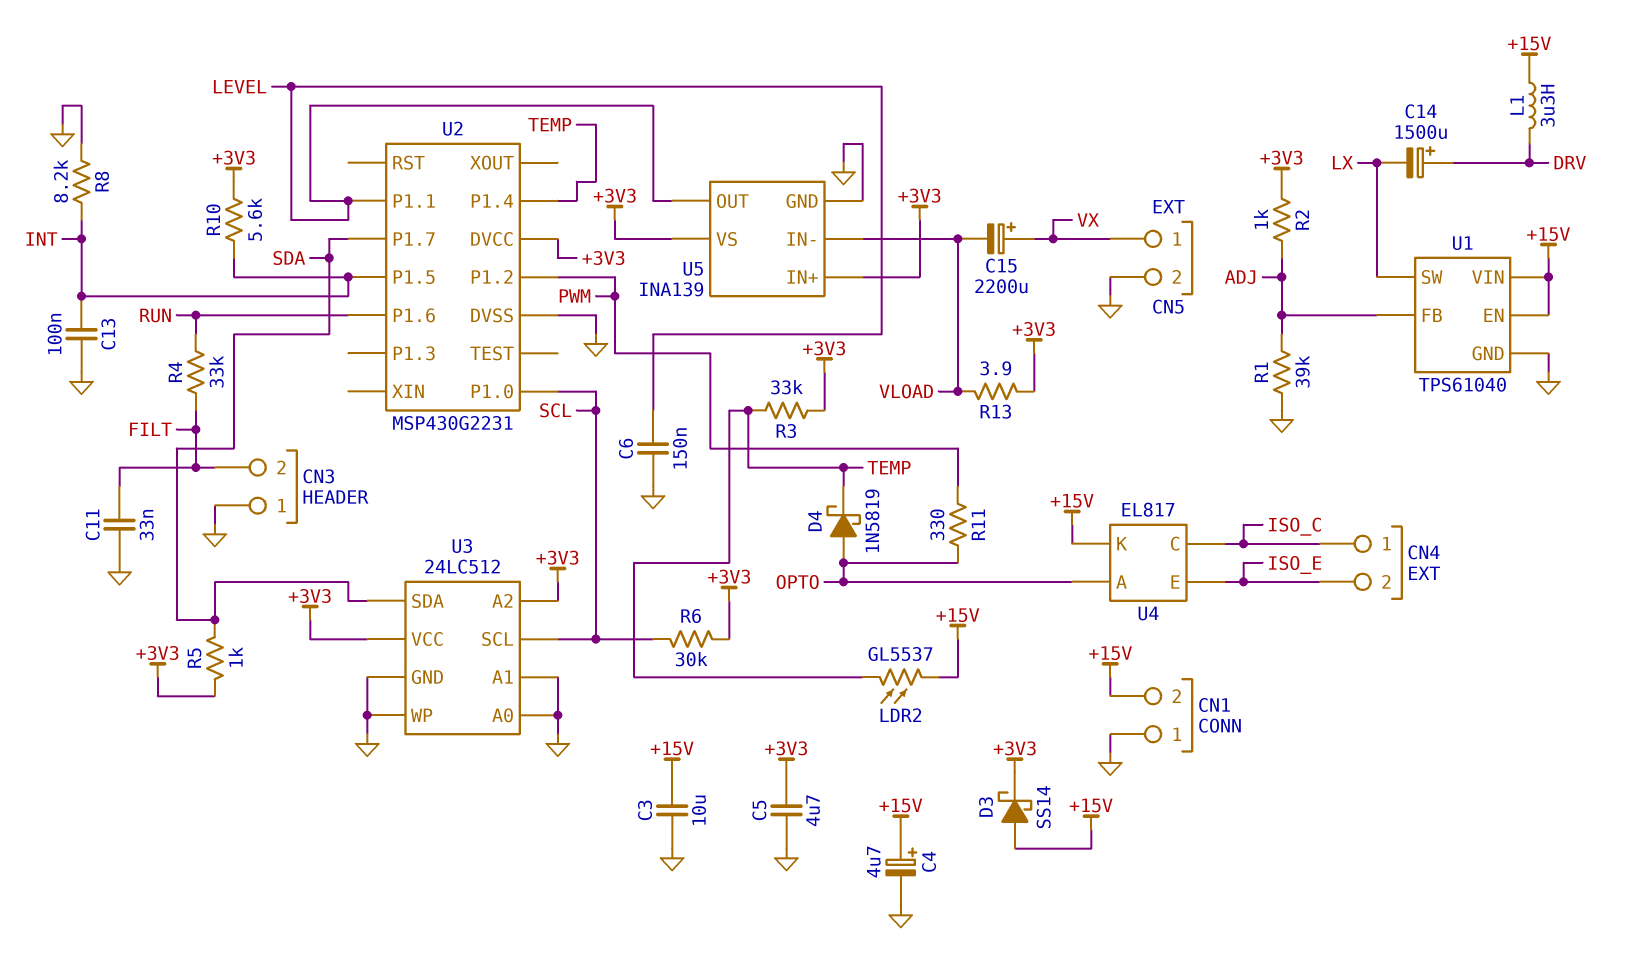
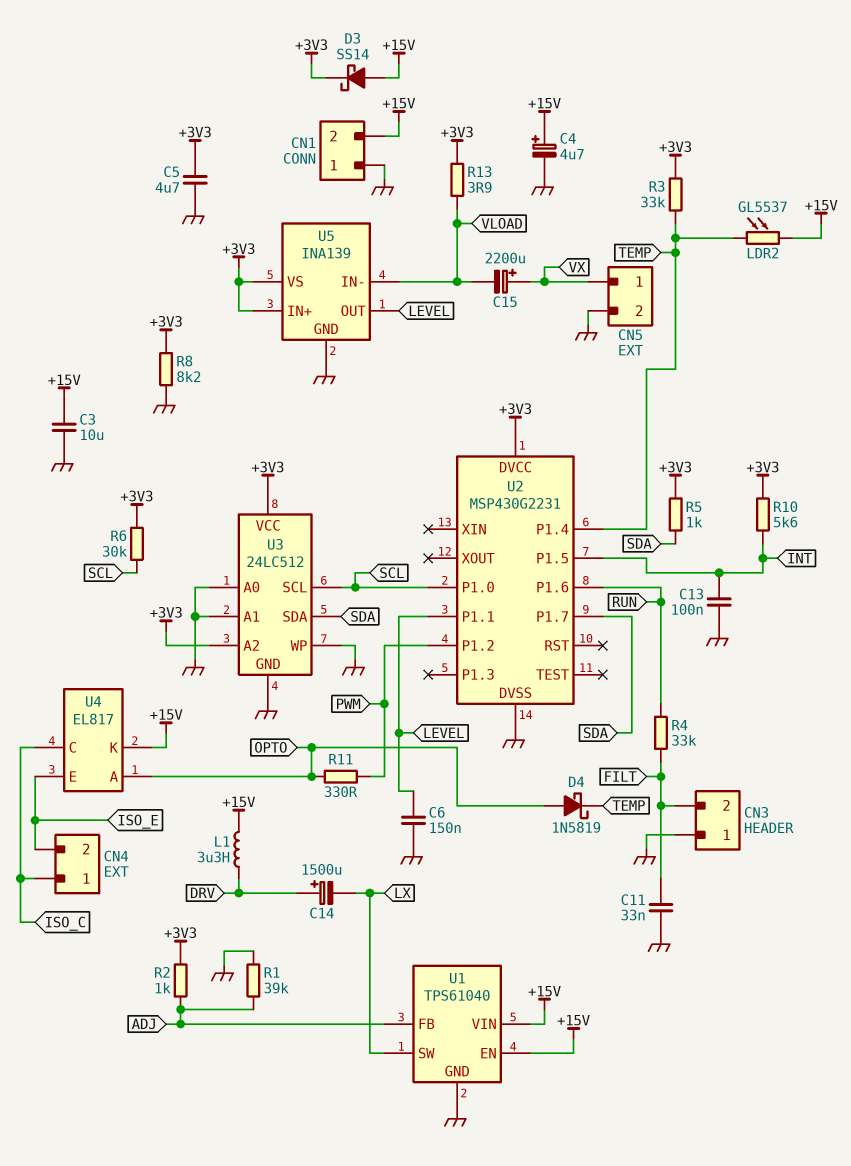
R8: 8.2k (GND, INT) -> 8.2k (+3V3, GND)

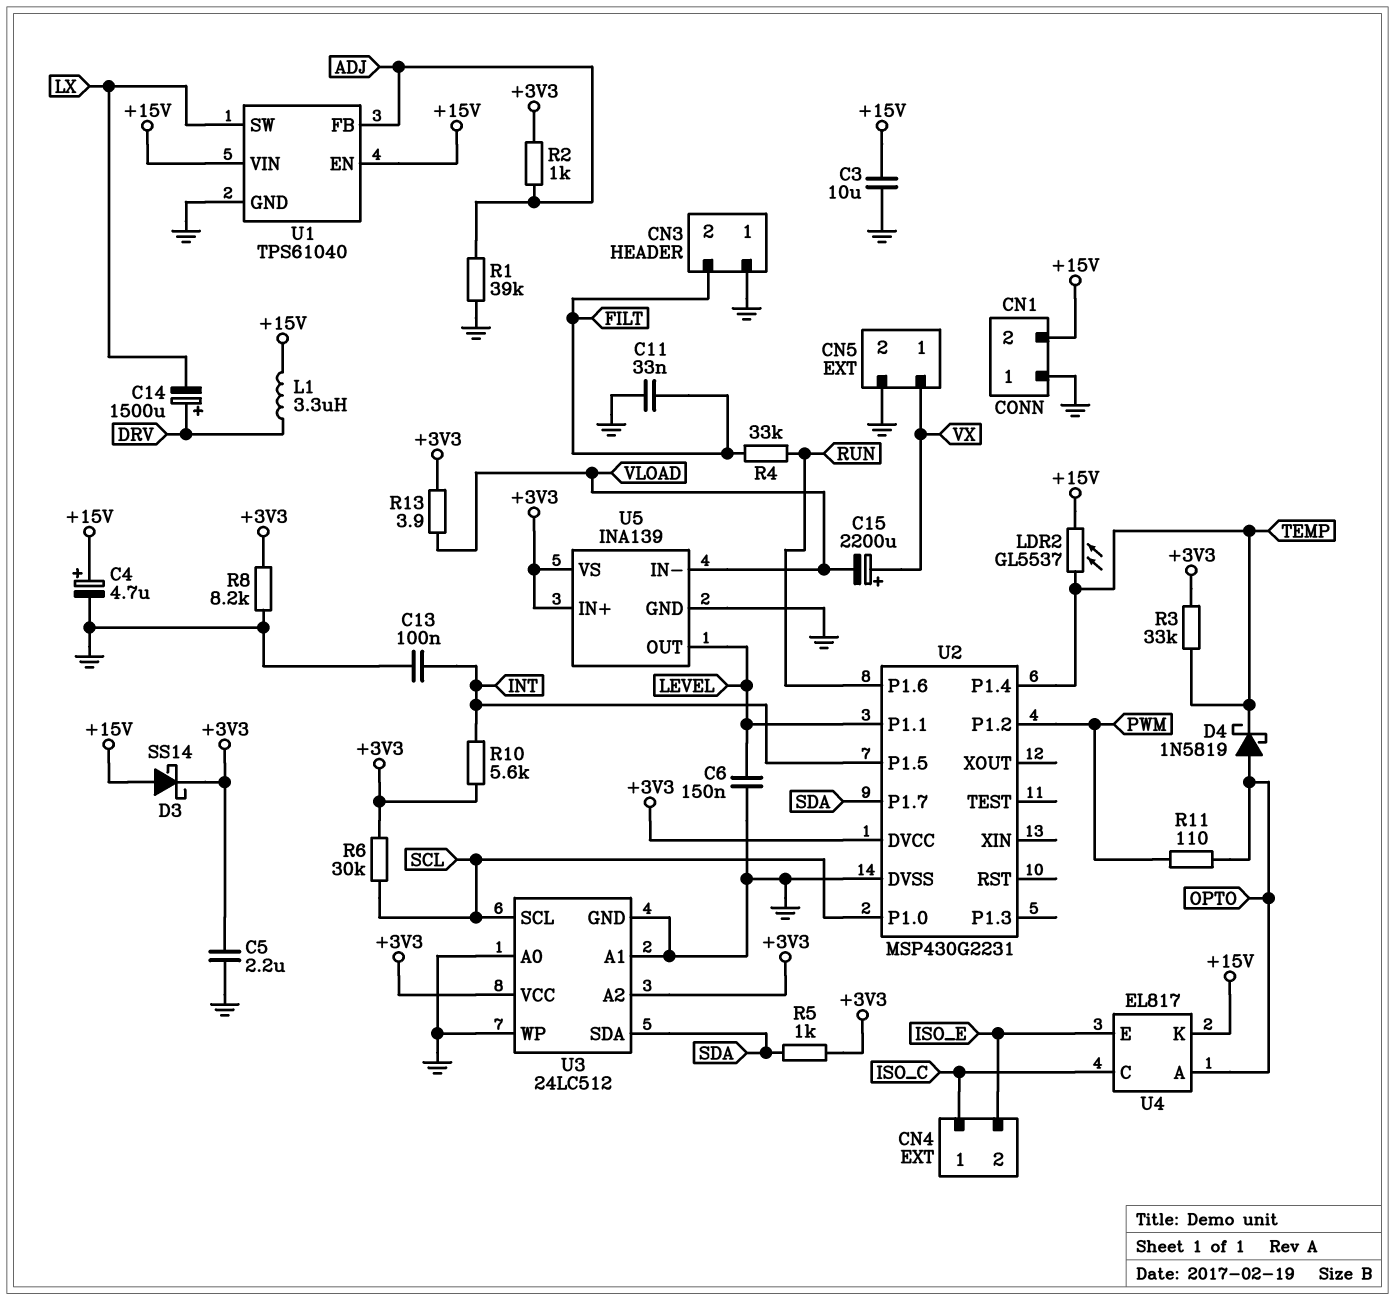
C5: 4.7uF (+3V3, GND) -> 2.2uF (+3V3, GND)
R11: 330 (OPTO, PWM) -> 110 (OPTO, PWM)

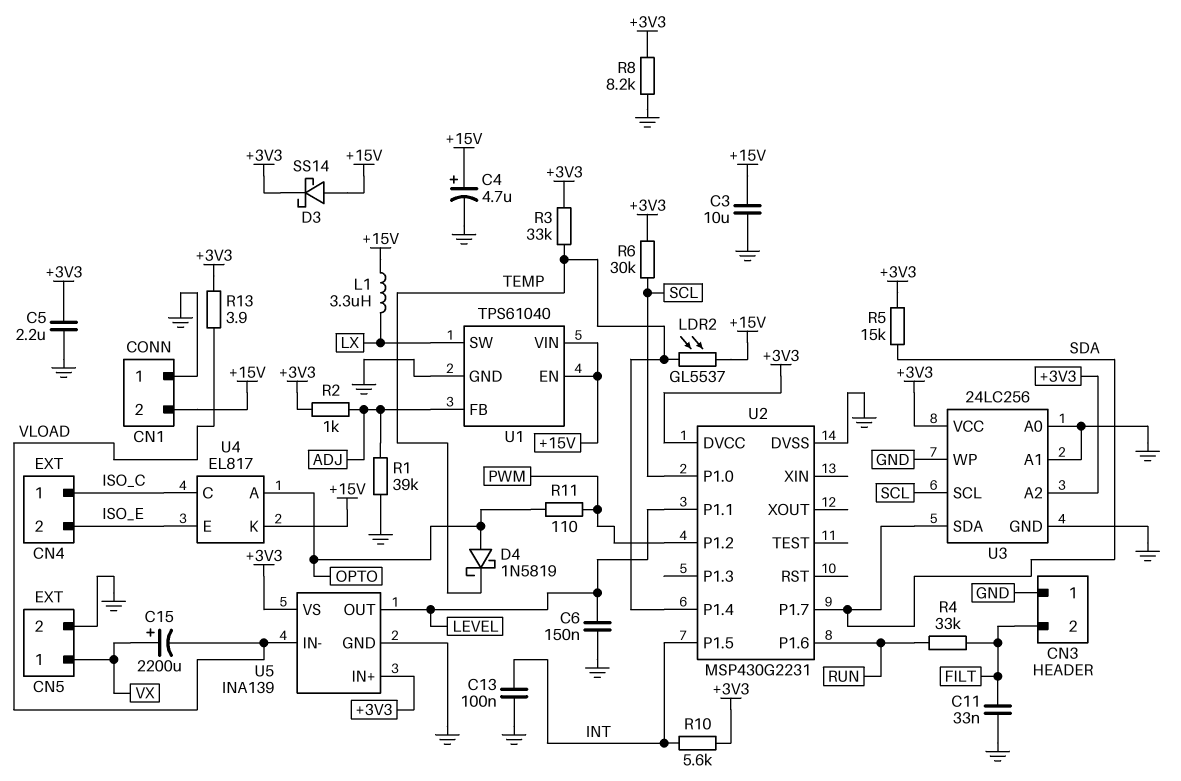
C14: 1500uF (plus DRV, minus LX) -> none
L1: 3.3uH (+15V, DRV) -> 3.3uH (+15V, LX)
R5: 1k (+3V3, SDA) -> 15k (+3V3, SDA)
U3: 24LC512 -> 24LC256

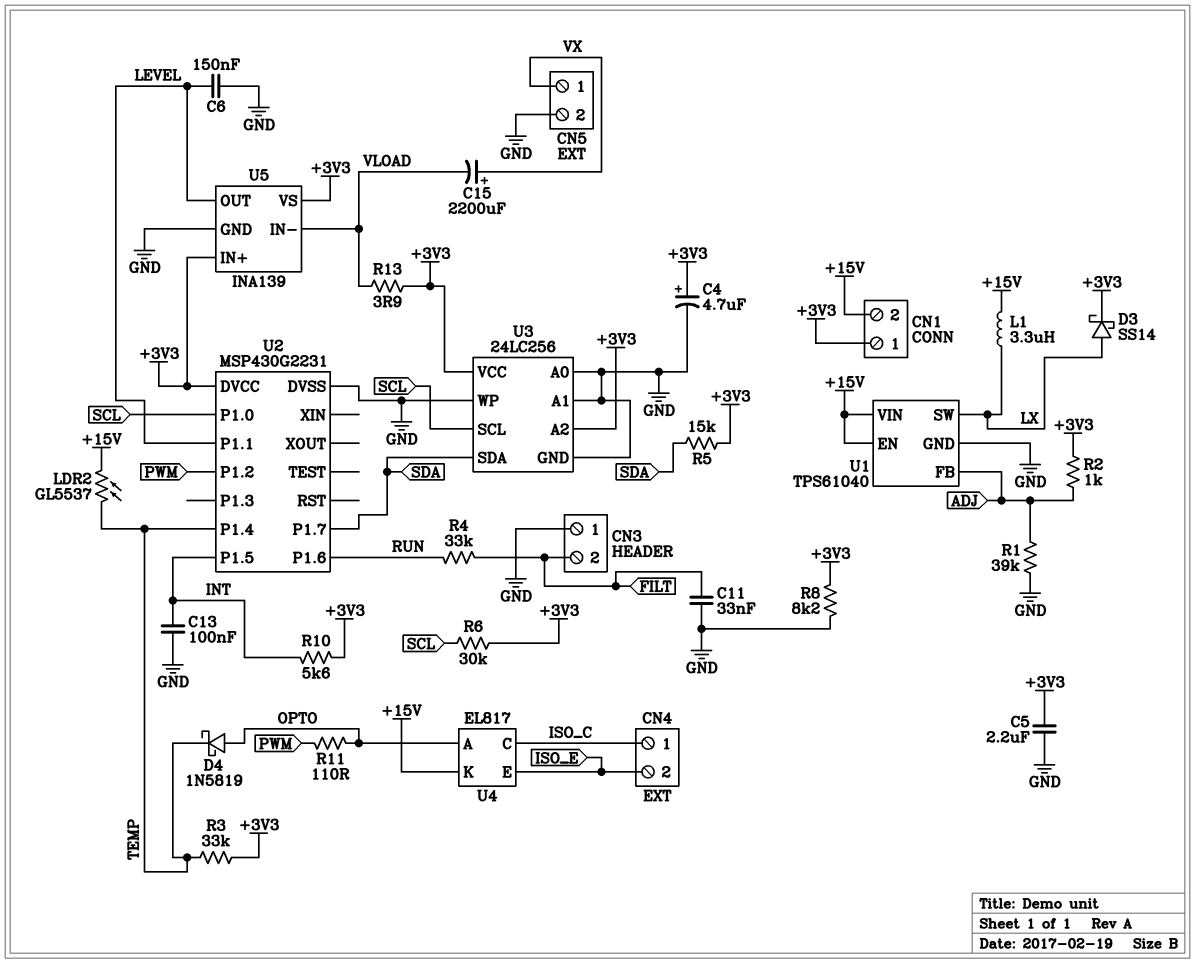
C3: 10uF (+15V, GND) -> none
C4: 4.7uF (plus +15V, minus GND) -> 4.7uF (plus +3V3, minus GND)
CN1 pin 1: GND -> +3V3
D3: schottky SS14 (A +15V, K +3V3) -> schottky SS14 (A LX, K +3V3)

